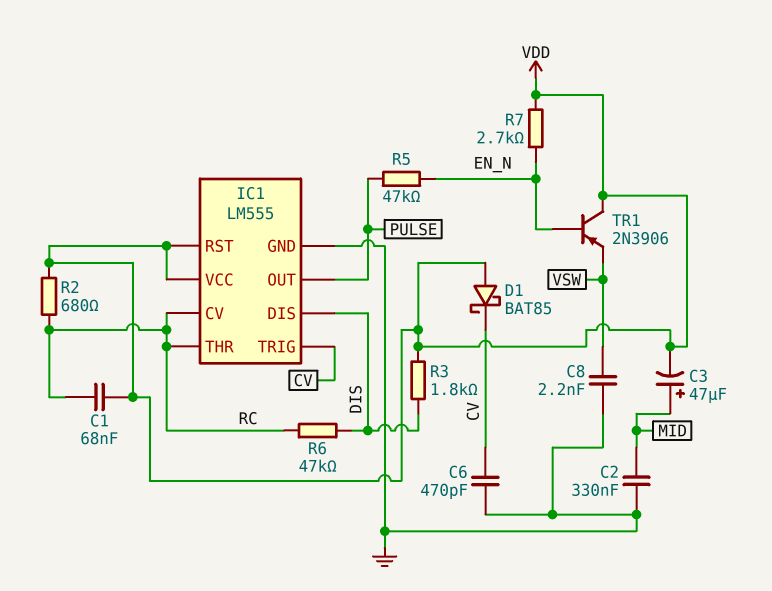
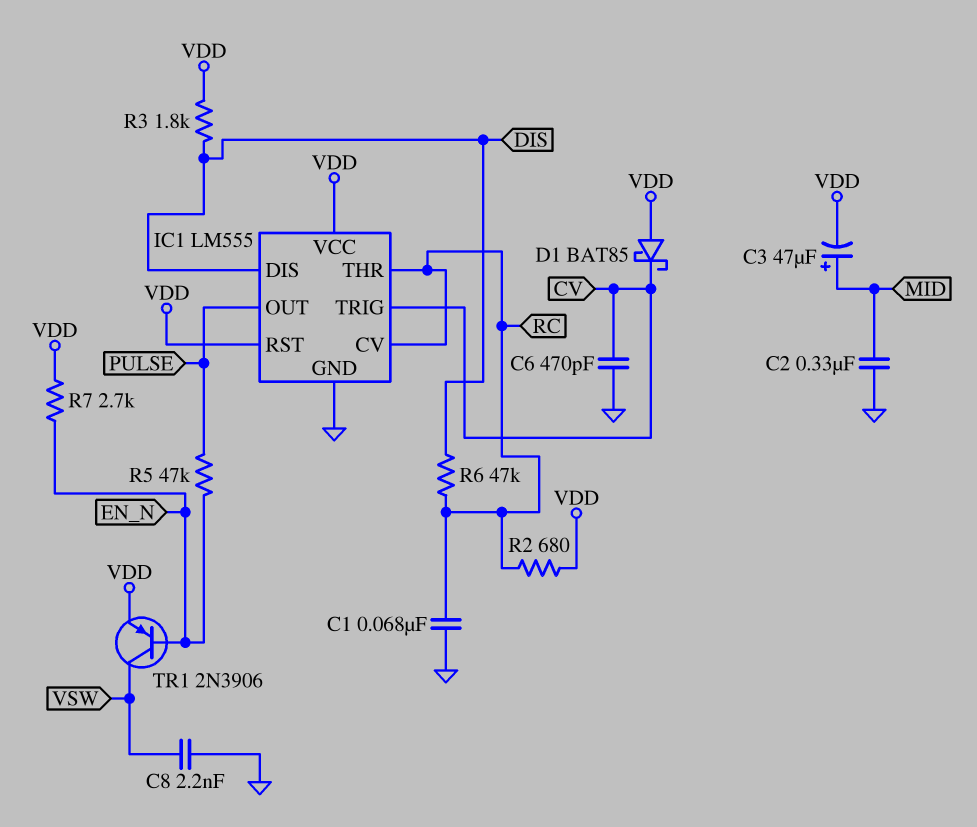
C1: 68nF (RC, VDD) -> 68nF (GND, RC)
TR1: PNP 2N3906 (B EN_N, C VDD, E VSW) -> PNP 2N3906 (B EN_N, C VSW, E VDD)

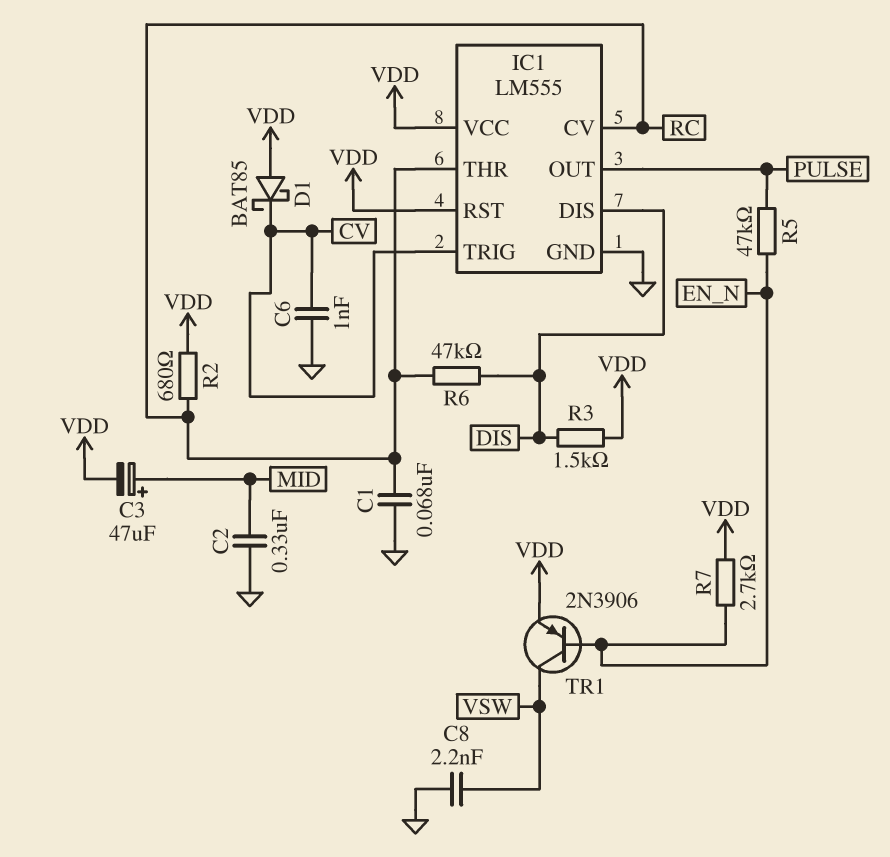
C6: 470pF (CV, GND) -> 1nF (CV, GND)
R3: 1.8k (DIS, VDD) -> 1.5k (DIS, VDD)

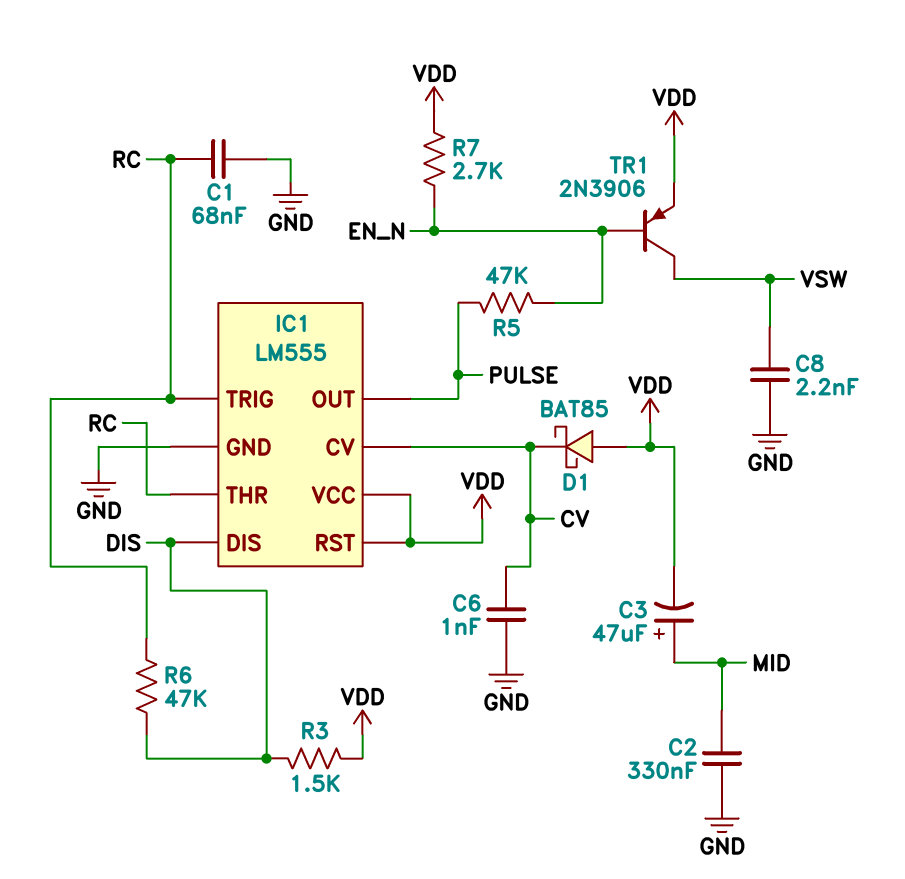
IC1 pin CV: RC -> CV
IC1 pin TRIG: CV -> RC
R2: 680 (RC, VDD) -> none

